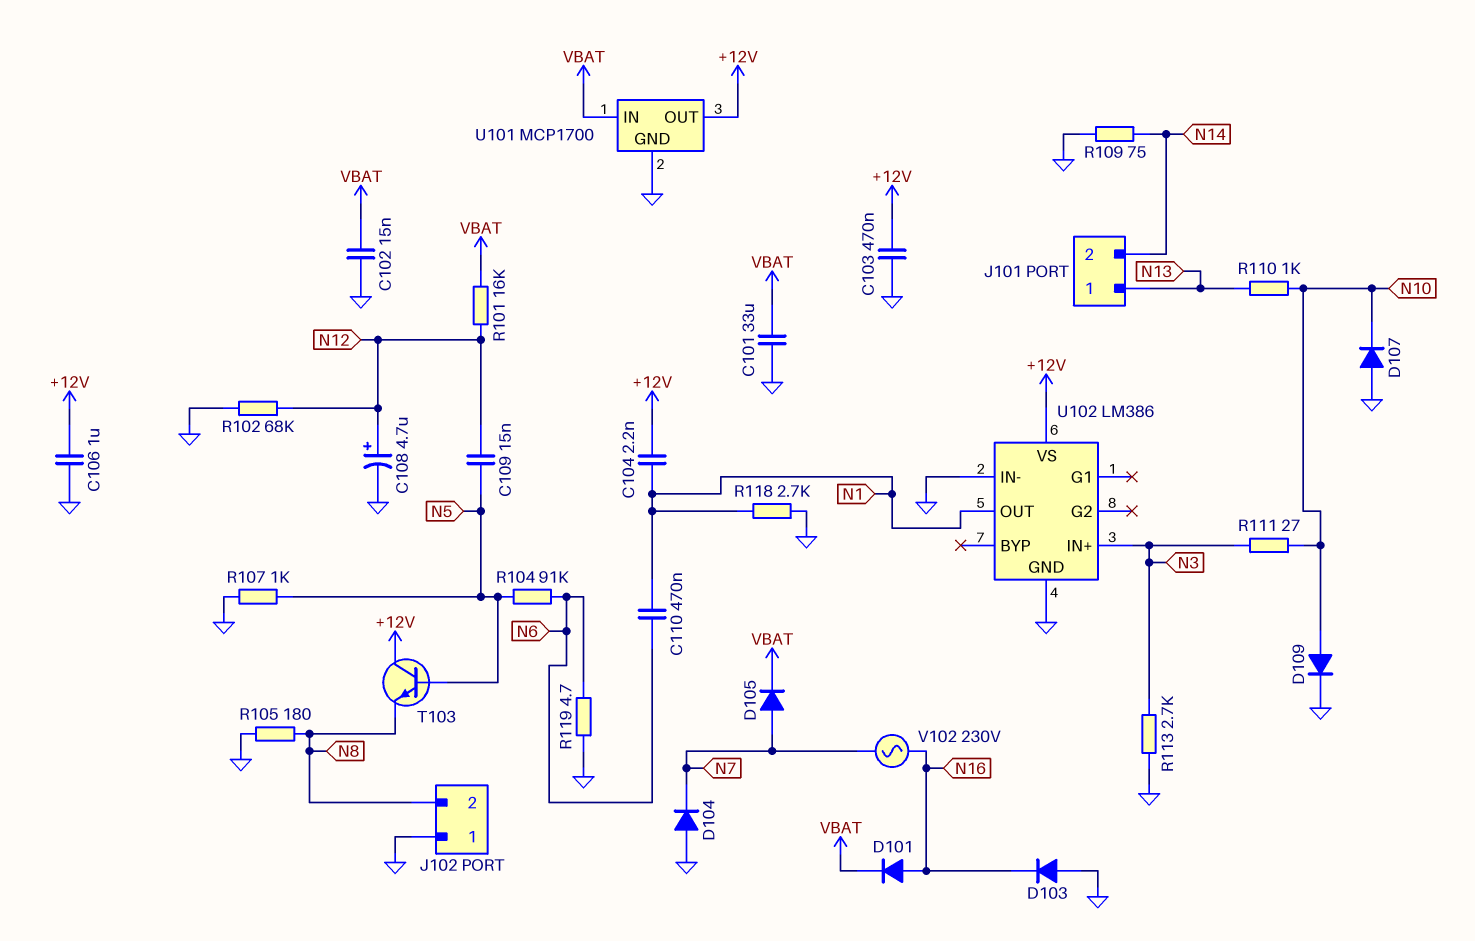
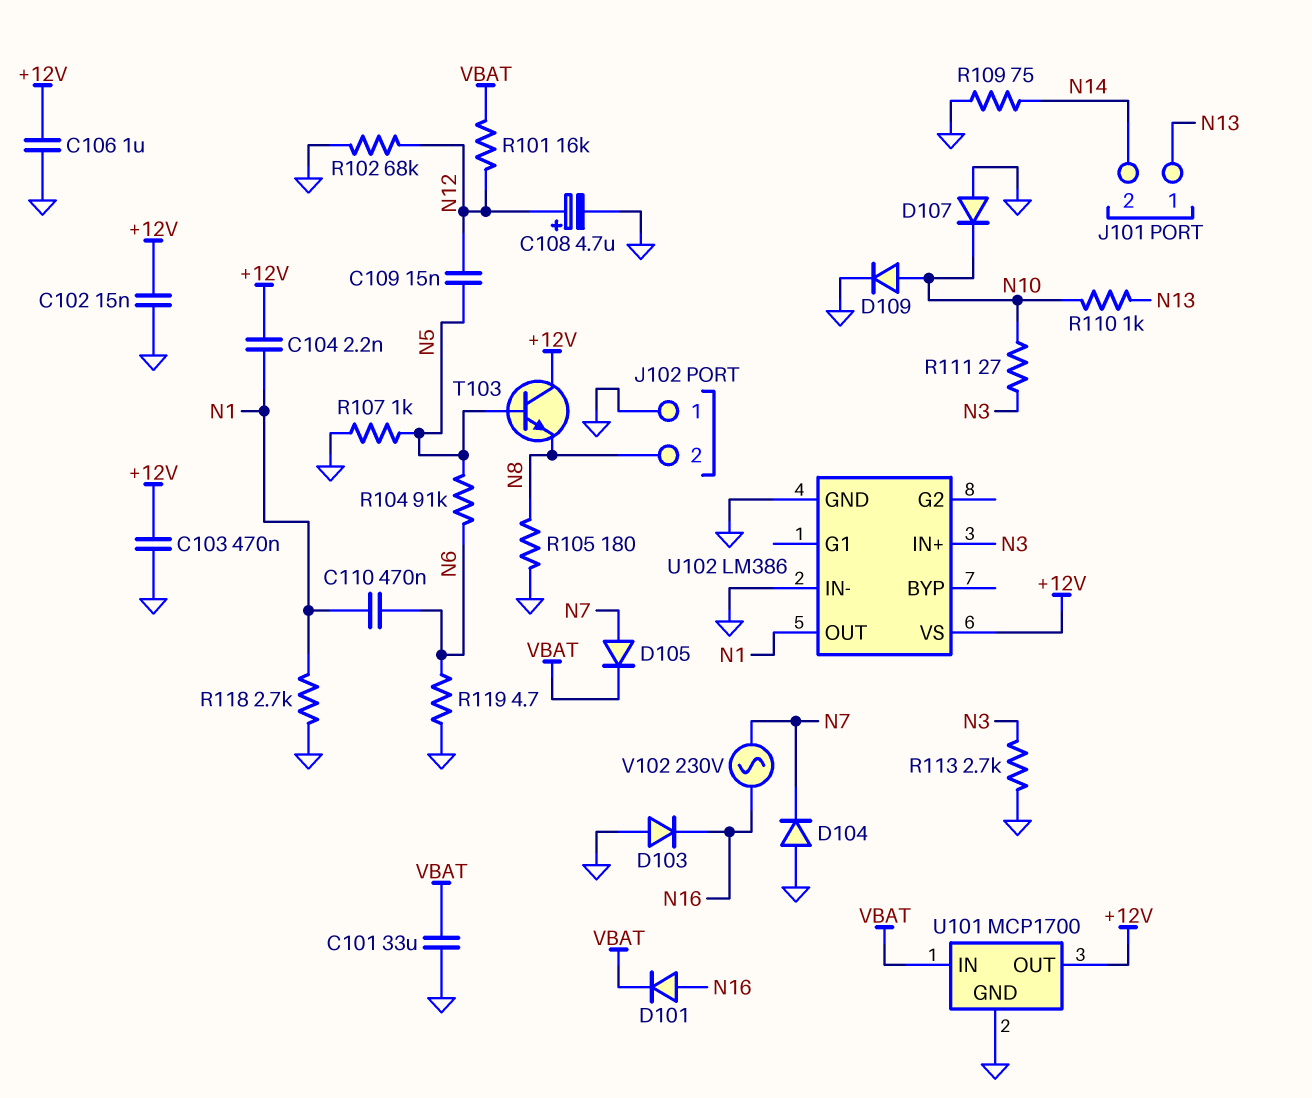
C102: 15nF (GND, VBAT) -> 15nF (+12V, GND)

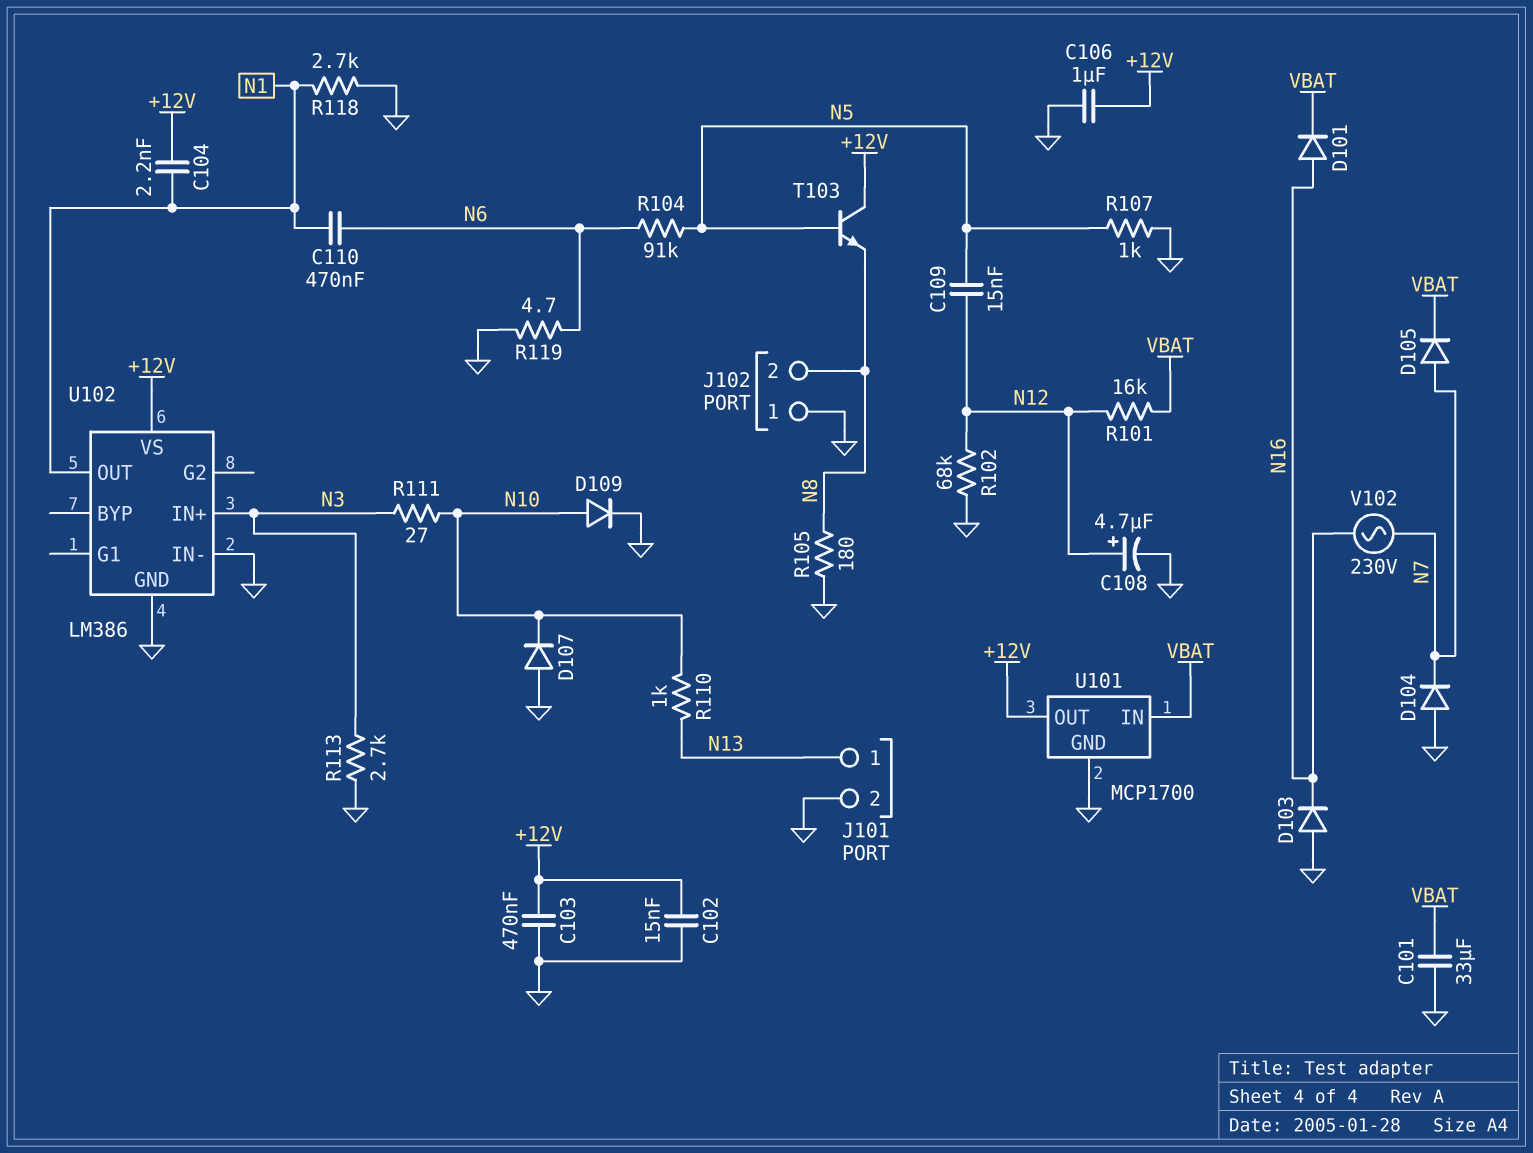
J101 pin 2: N14 -> GND
R109: 75 (GND, N14) -> none

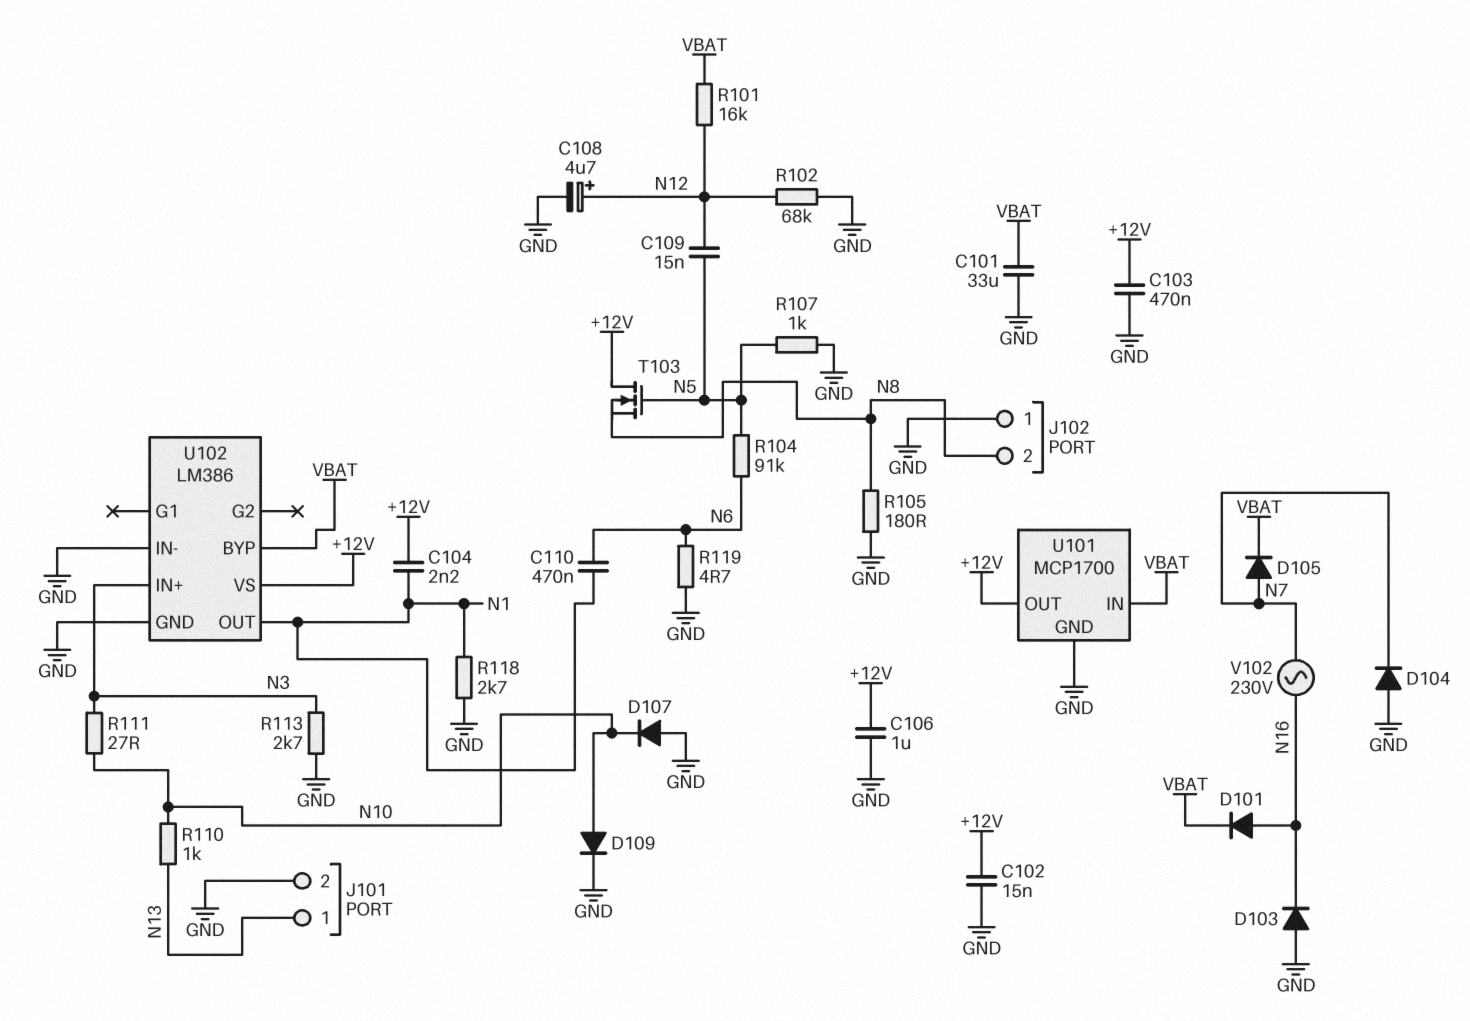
T103: NPN (B N5, C +12V, E N8) -> NMOS (G N5, D +12V, S N8)
U102 pin BYP: none -> VBAT

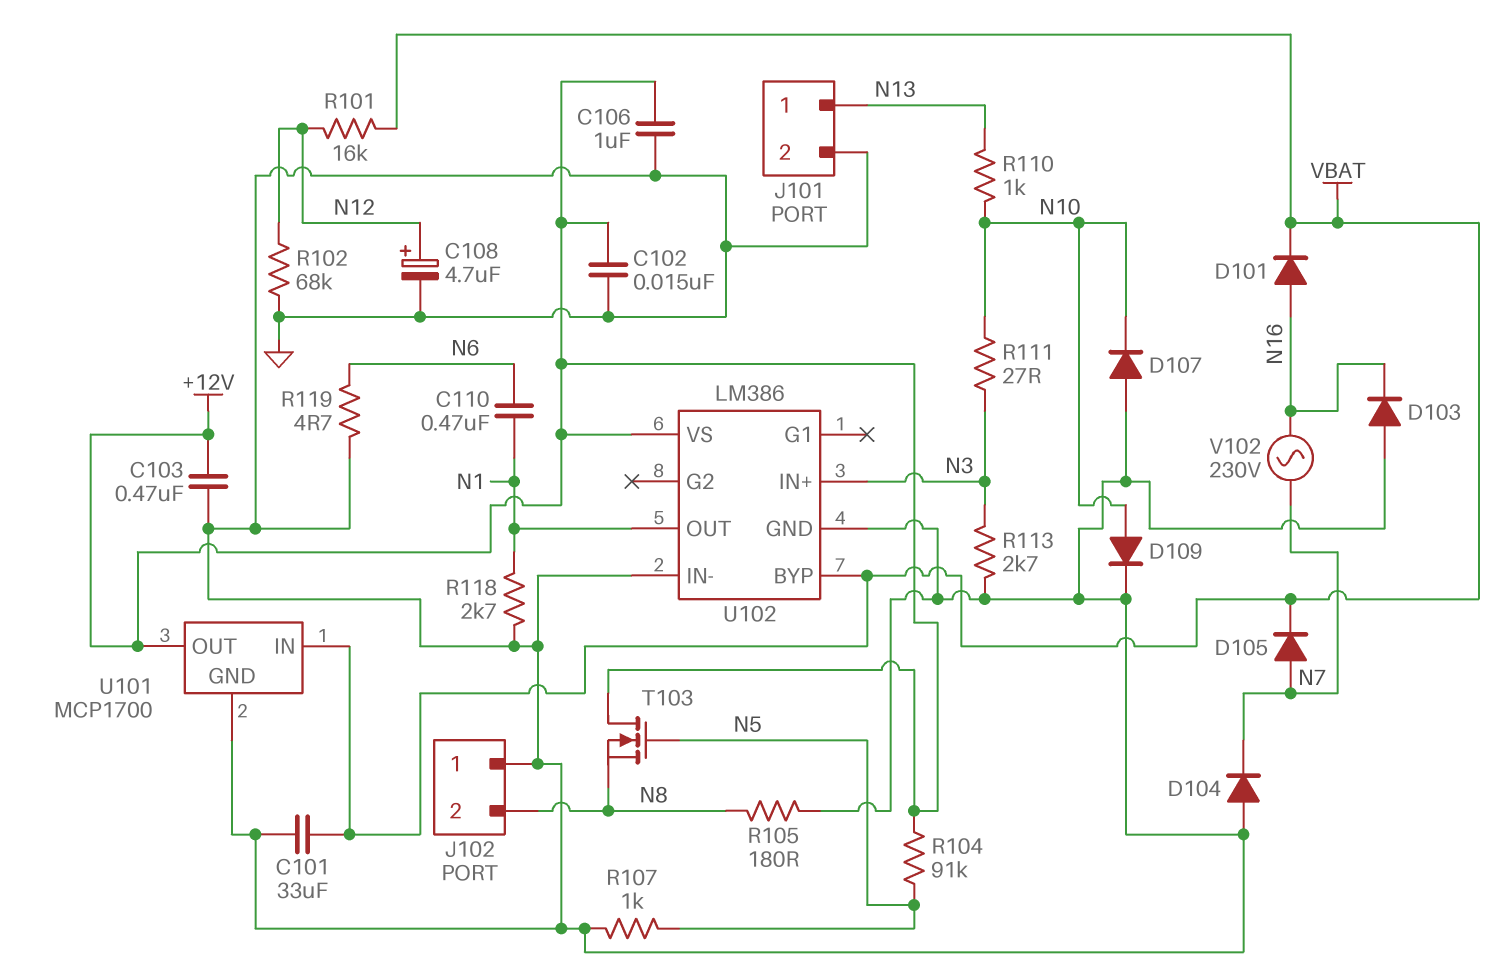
C104: 2.2nF (+12V, N1) -> none
C109: 15nF (N5, N12) -> none
R104: 91k (N5, N6) -> 91k (+12V, N5)

